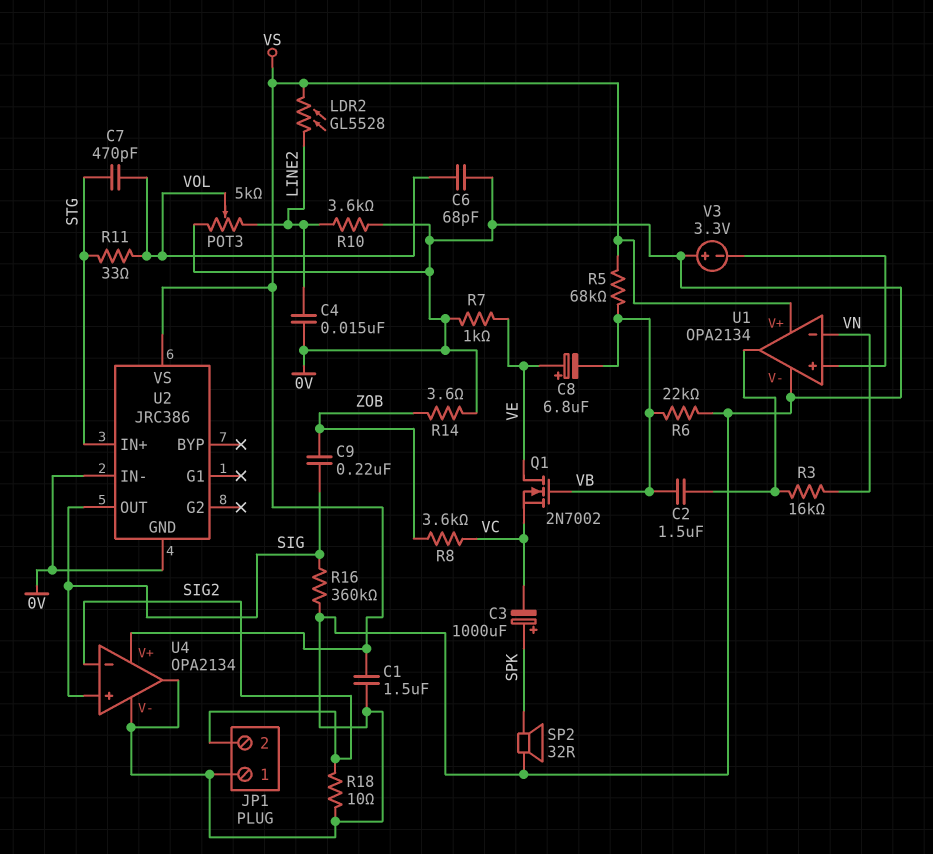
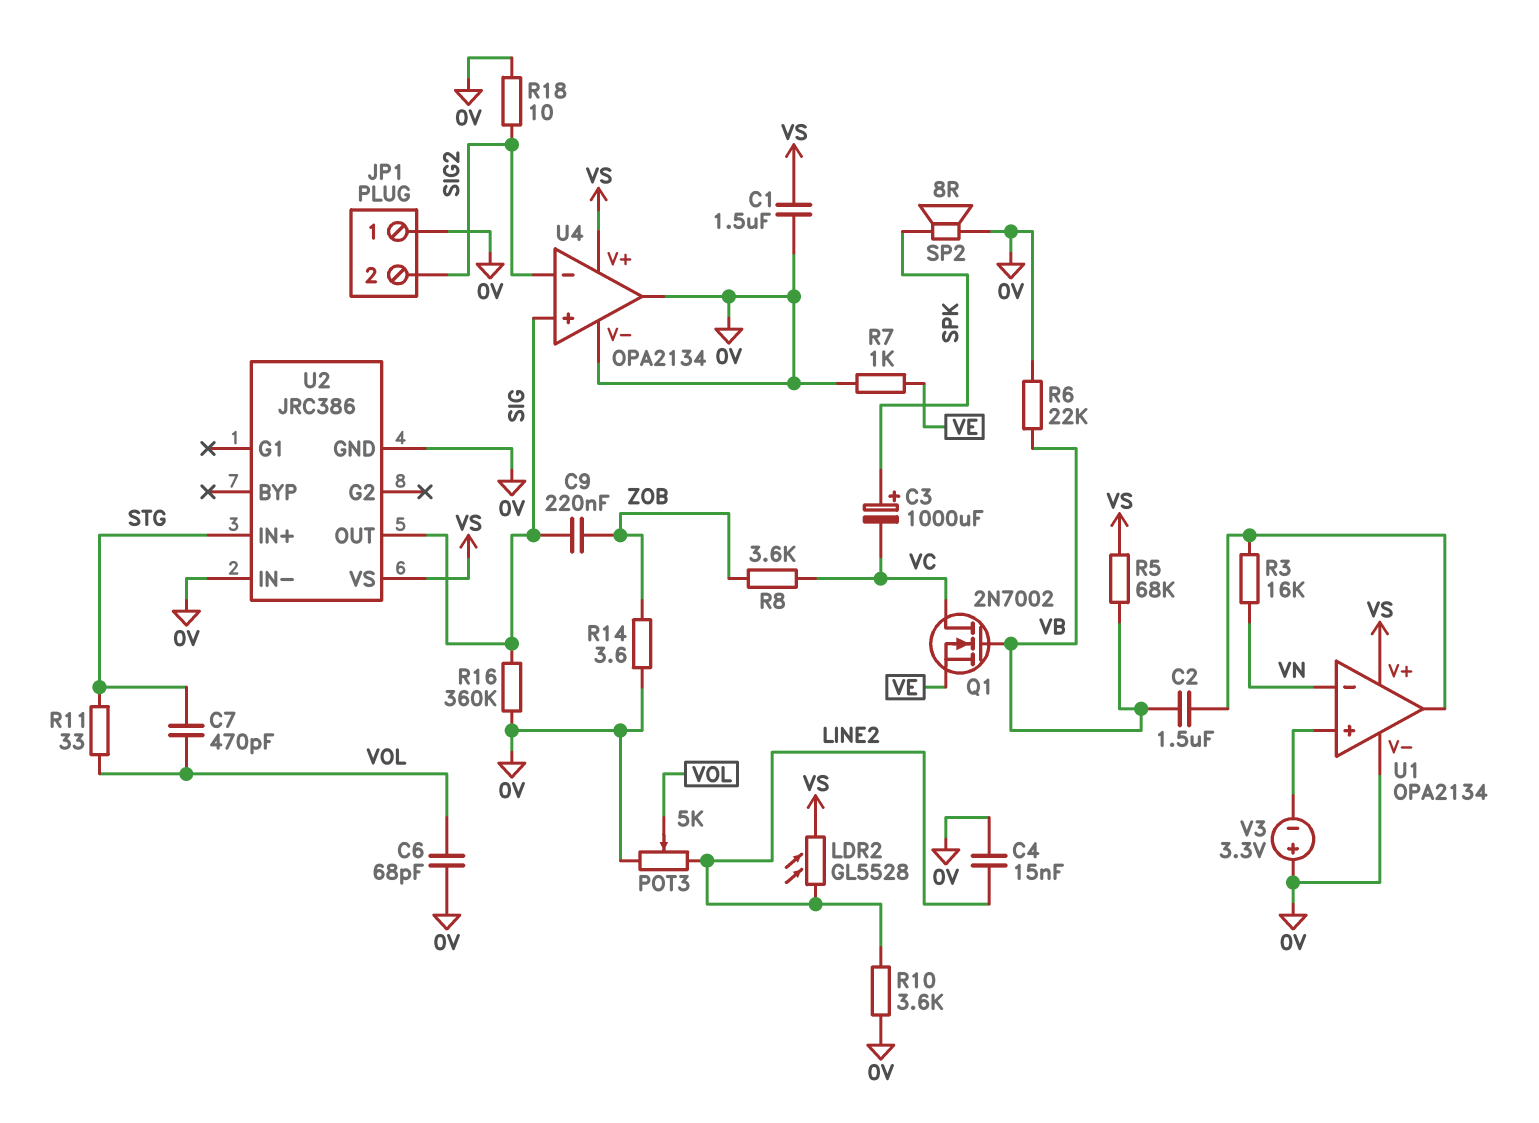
C8: 6.8uF (plus VE, minus VB) -> none
Q1: NMOS 2N7002 (G VB, D VE, S VC) -> NMOS 2N7002 (G VB, D VC, S VE)
SP2: speaker 32R (0V, SPK) -> speaker 8R (0V, SPK)

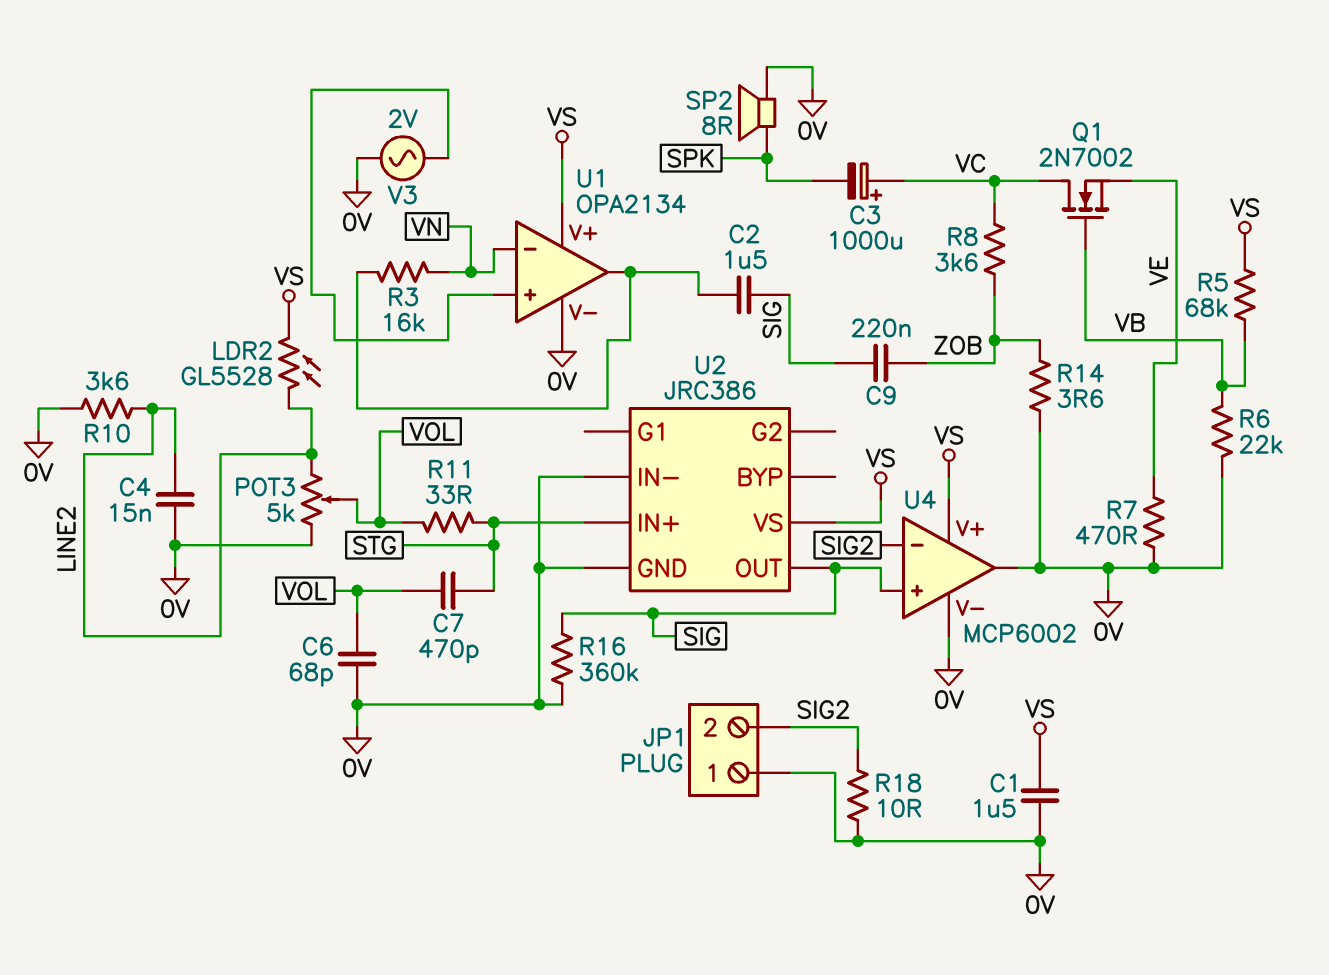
C2: 1.5uF (U1/out, VB) -> 1.5uF (SIG, U1/out)
C3: 1000uF (plus SPK, minus VC) -> 1000uF (plus VC, minus SPK)
R7: 1k (0V, VE) -> 470 (0V, VE)
U4: OPA2134 -> MCP6002
V3: 3.3V (plus 0V, minus U1/in+) -> AC 2V (0V, U1/in+)

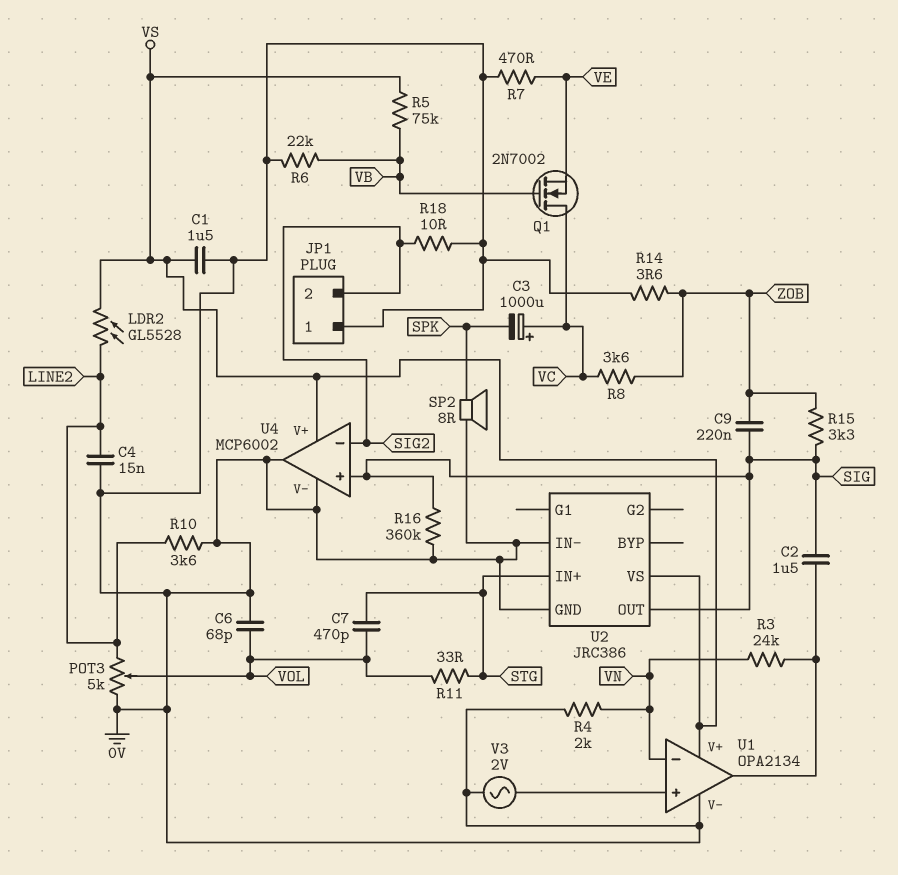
R3: 16k (U1/out, VN) -> 24k (U1/out, VN)
R4: none -> 2k (0V, VN)
R5: 68k (VB, VS) -> 75k (VB, VS)
R15: none -> 3.3k (SIG, ZOB)

